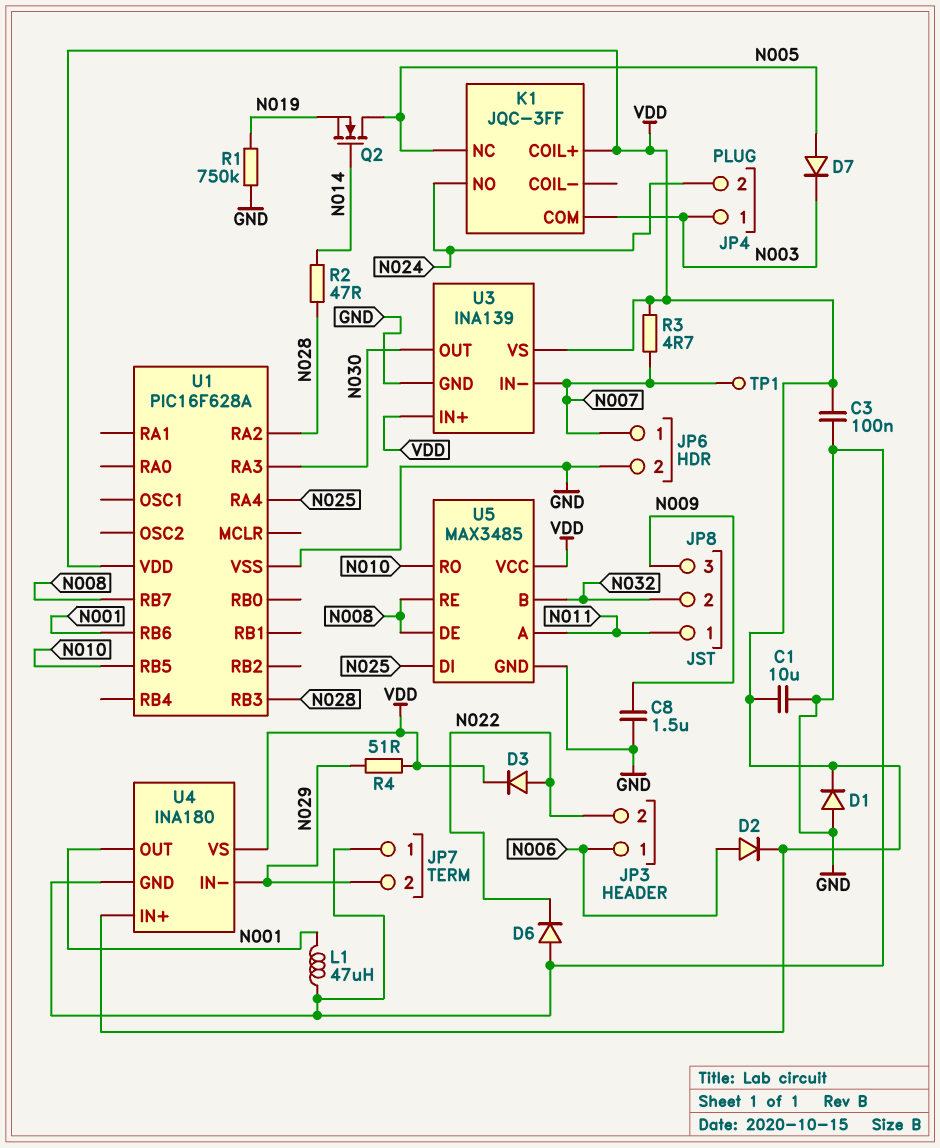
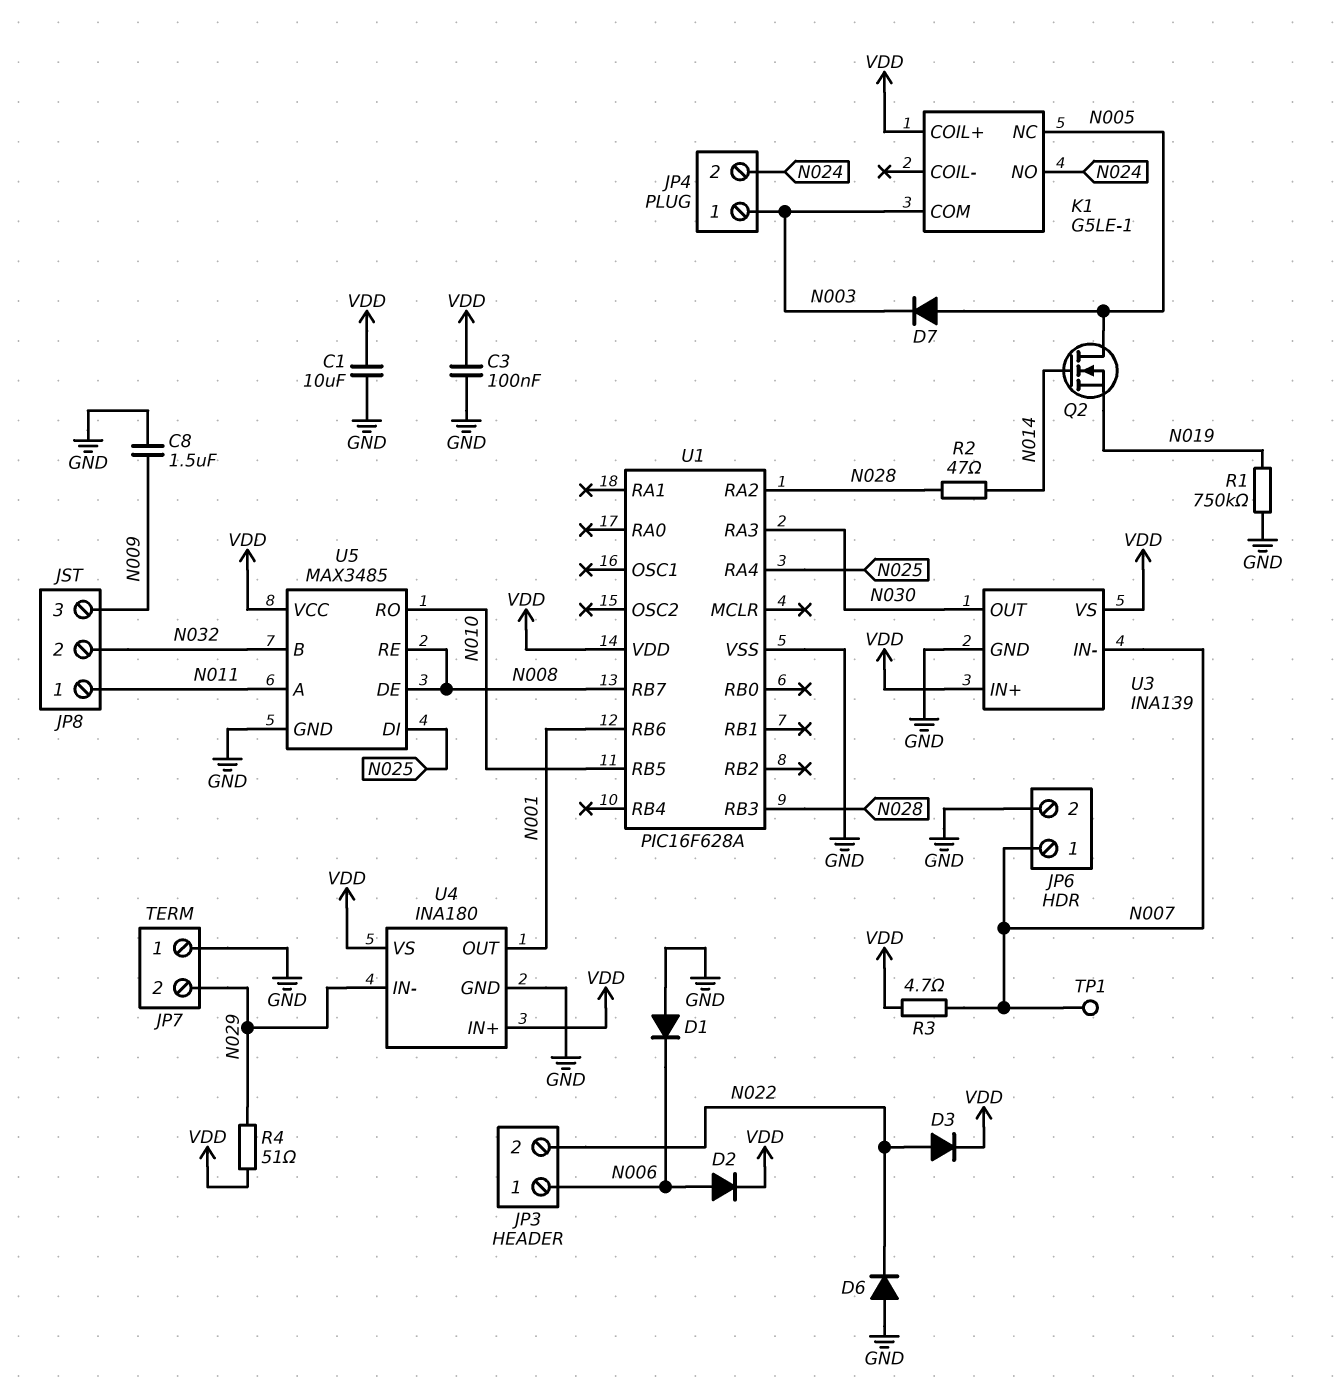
D1: diode (A GND, K VDD) -> diode (A GND, K N006)
K1: JQC-3FF -> G5LE-1
L1: 47uH (GND, N001) -> none

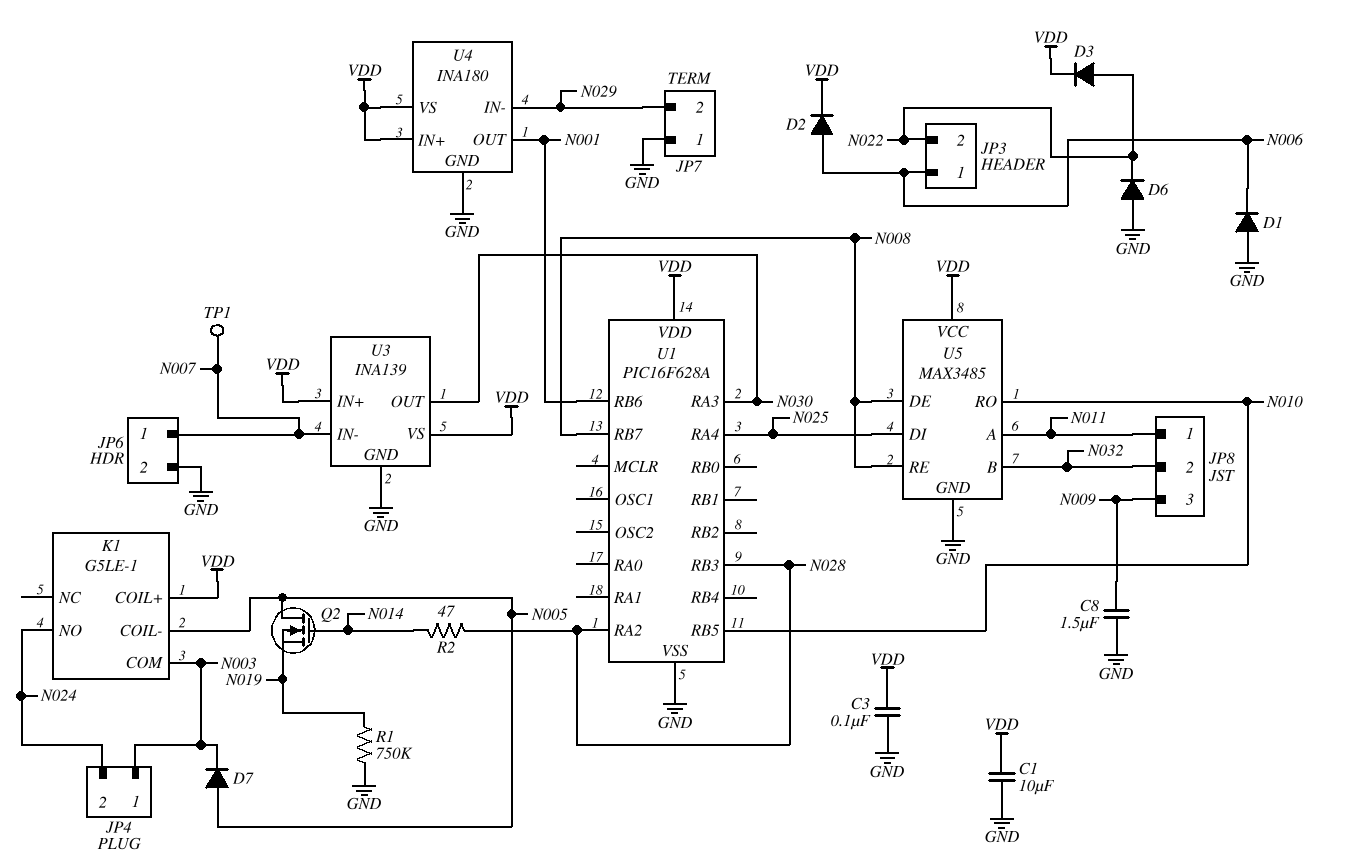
K1 pin COIL-: none -> N005
K1 pin NC: N005 -> none
R3: 4.7 (N007, VDD) -> none
R4: 51 (N029, VDD) -> none

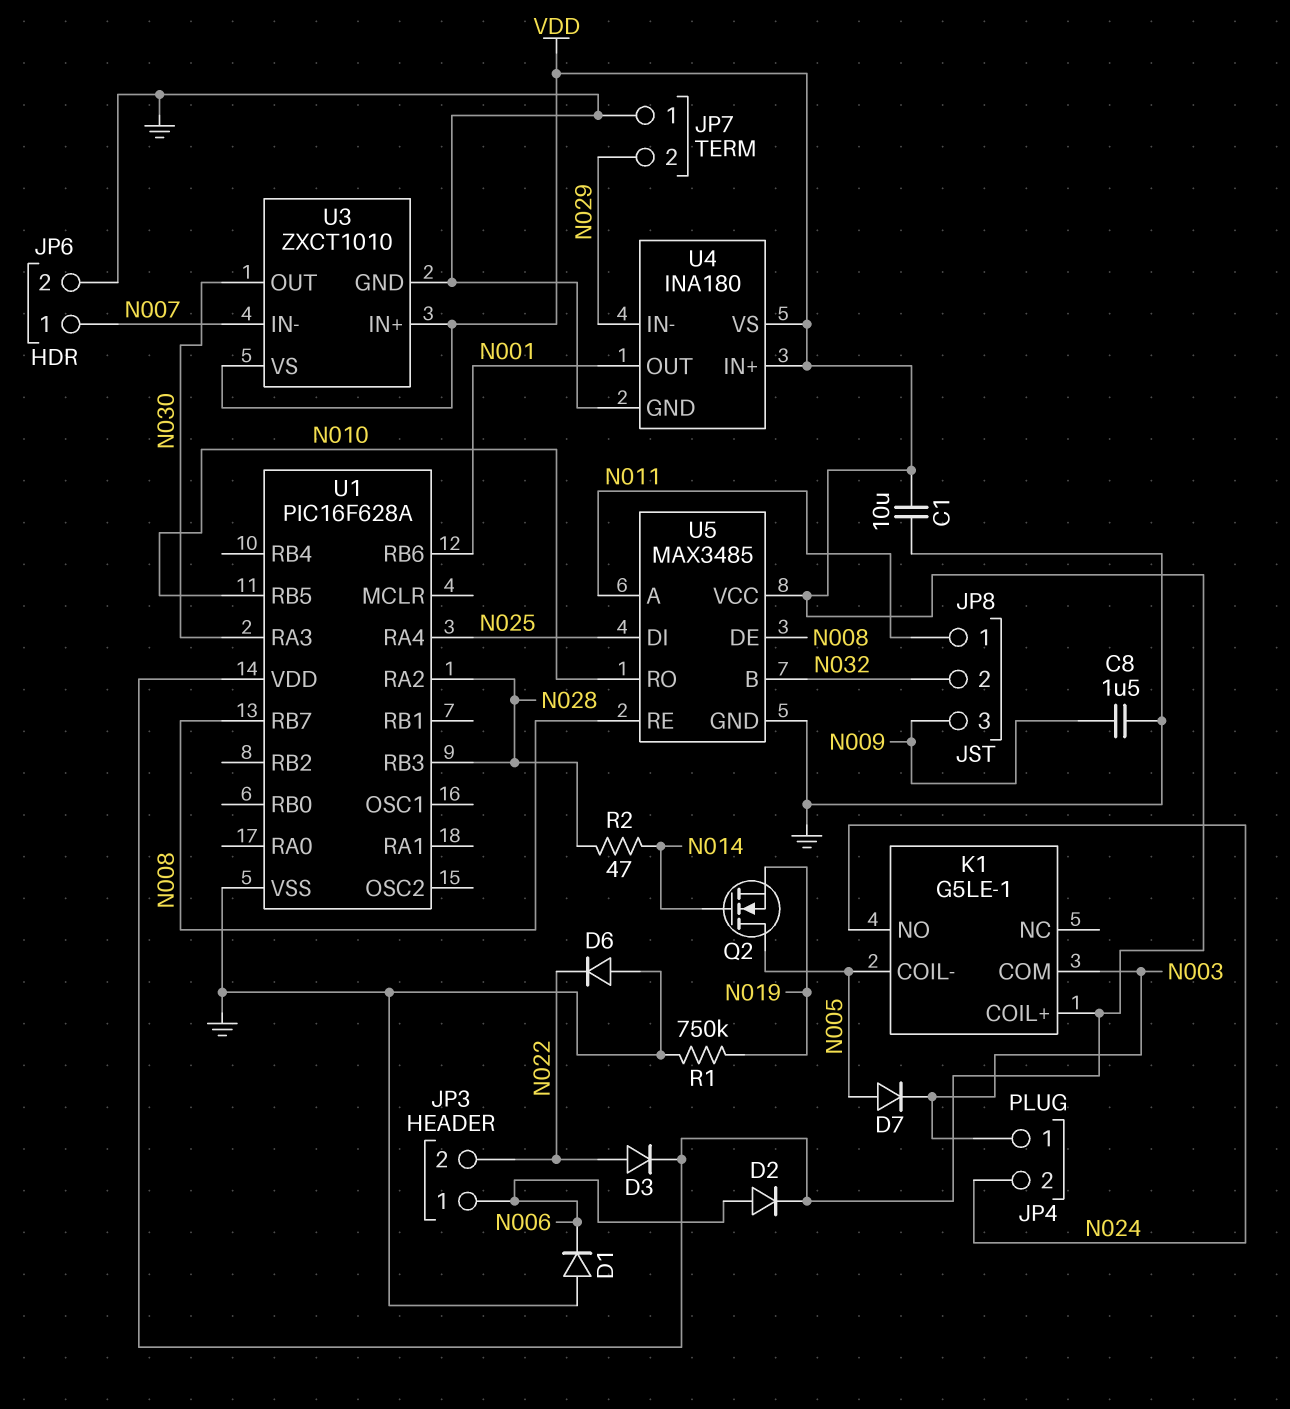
C3: 100nF (GND, VDD) -> none
TP1: test point (N007) -> none
U3: INA139 -> ZXCT1010

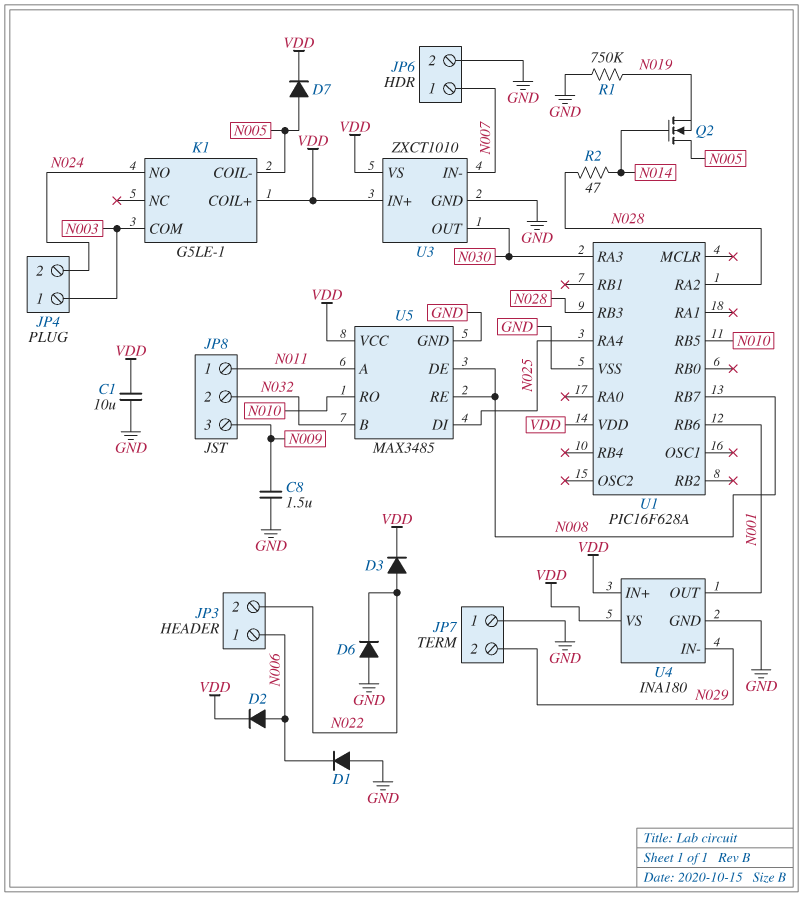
D7: diode (A N005, K N003) -> diode (A N005, K VDD)

